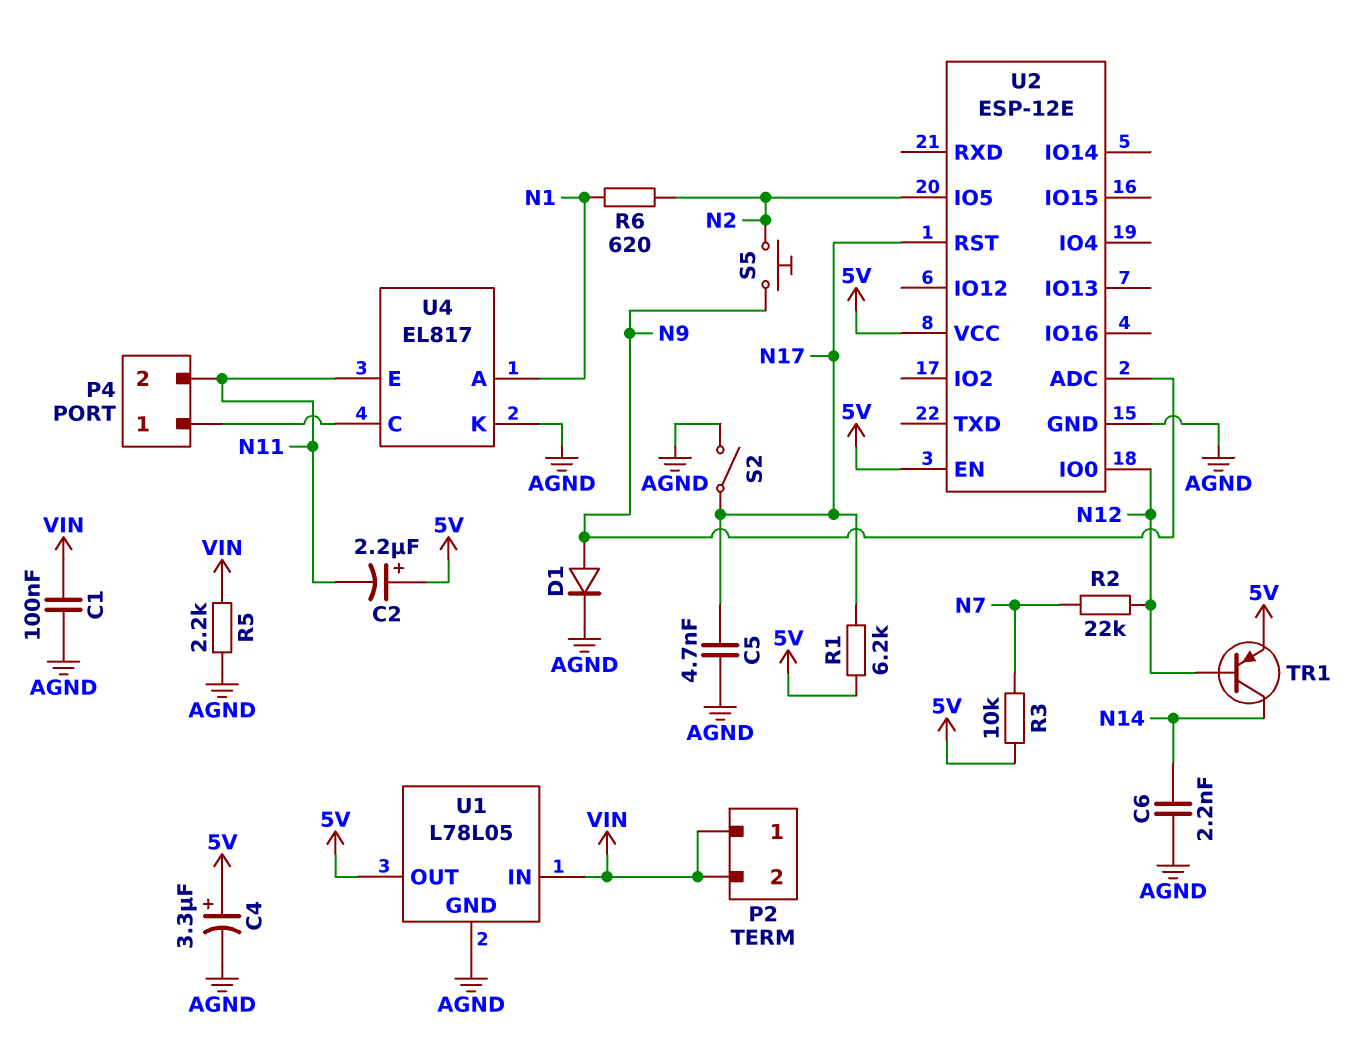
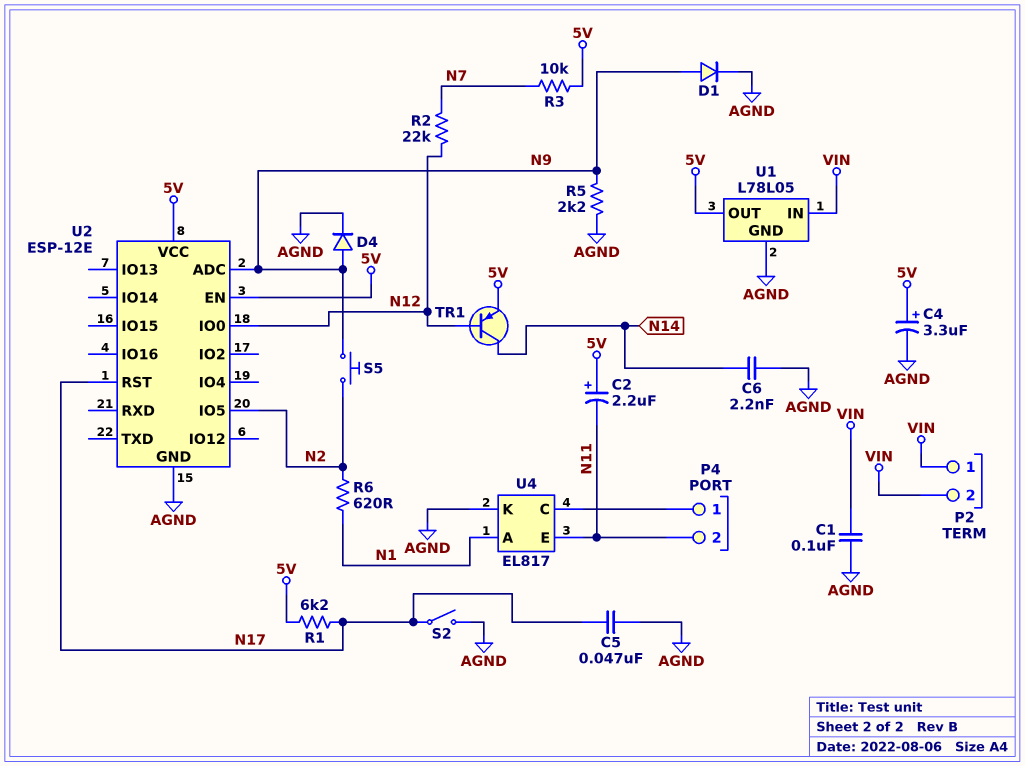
C5: 4.7nF (AGND, N17) -> 47nF (AGND, N17)
D4: none -> diode (A N9, K AGND)
R5: 2.2k (AGND, VIN) -> 2.2k (AGND, N9)

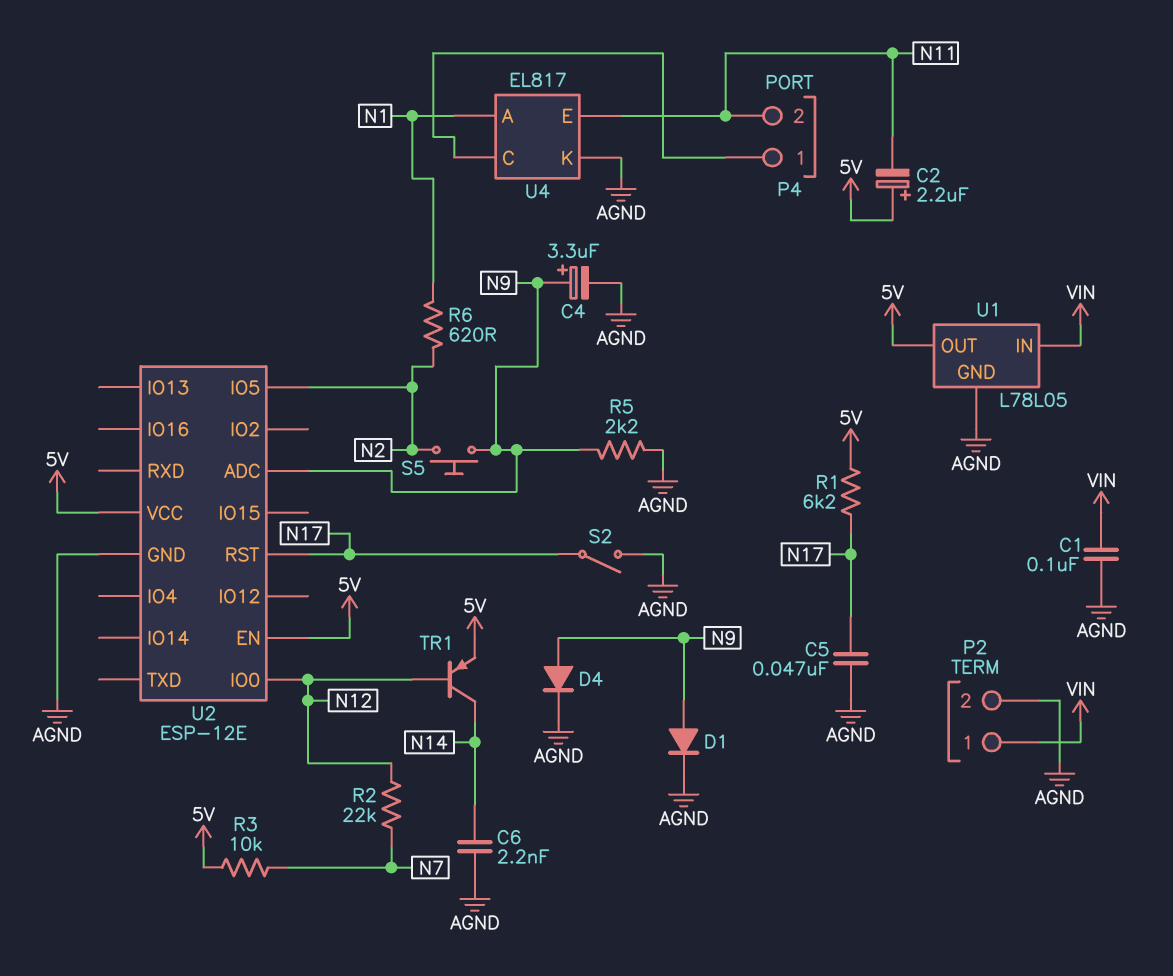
C4: 3.3uF (plus 5V, minus AGND) -> 3.3uF (plus N9, minus AGND)
P2 pin 2: VIN -> AGND

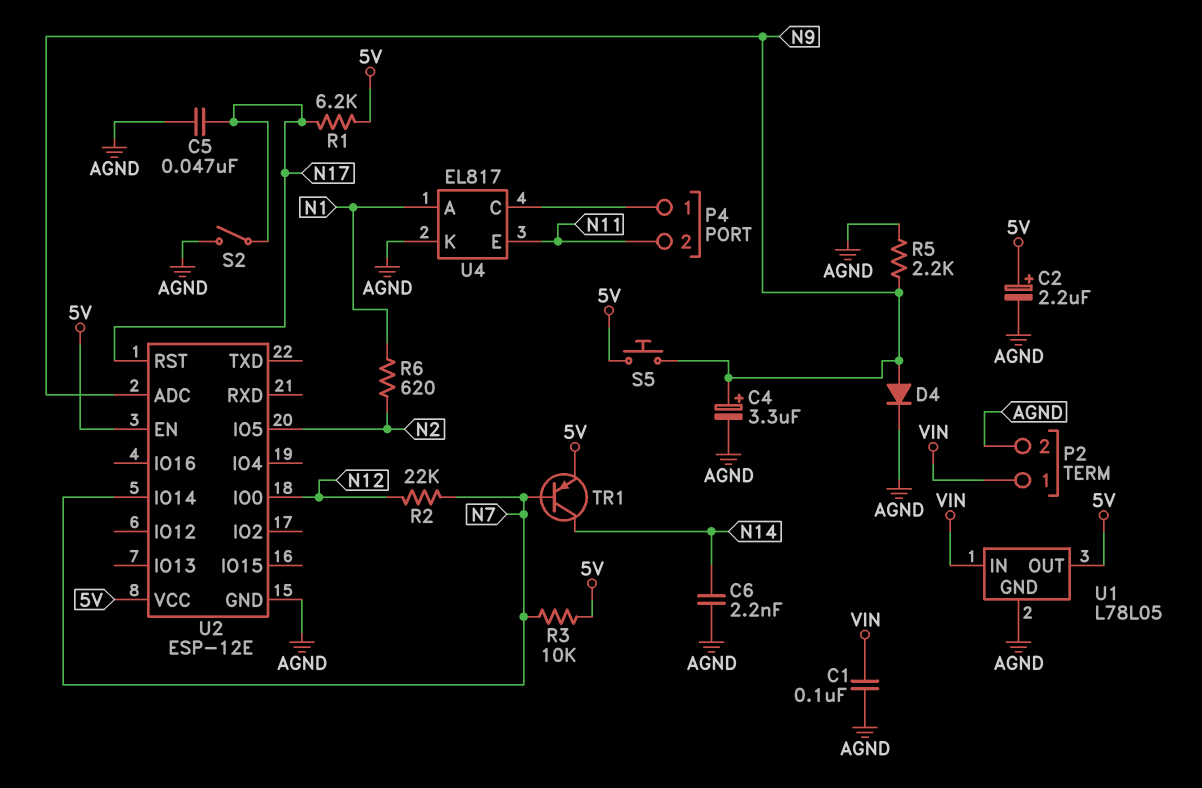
C2: 2.2uF (plus 5V, minus N11) -> 2.2uF (plus 5V, minus AGND)
D1: diode (A N9, K AGND) -> none
S5: button (N2, N9) -> button (5V, N9)
TR1: PNP (B N12, C N14, E 5V) -> PNP (B N7, C N14, E 5V)
U2 pin IO14: none -> N7

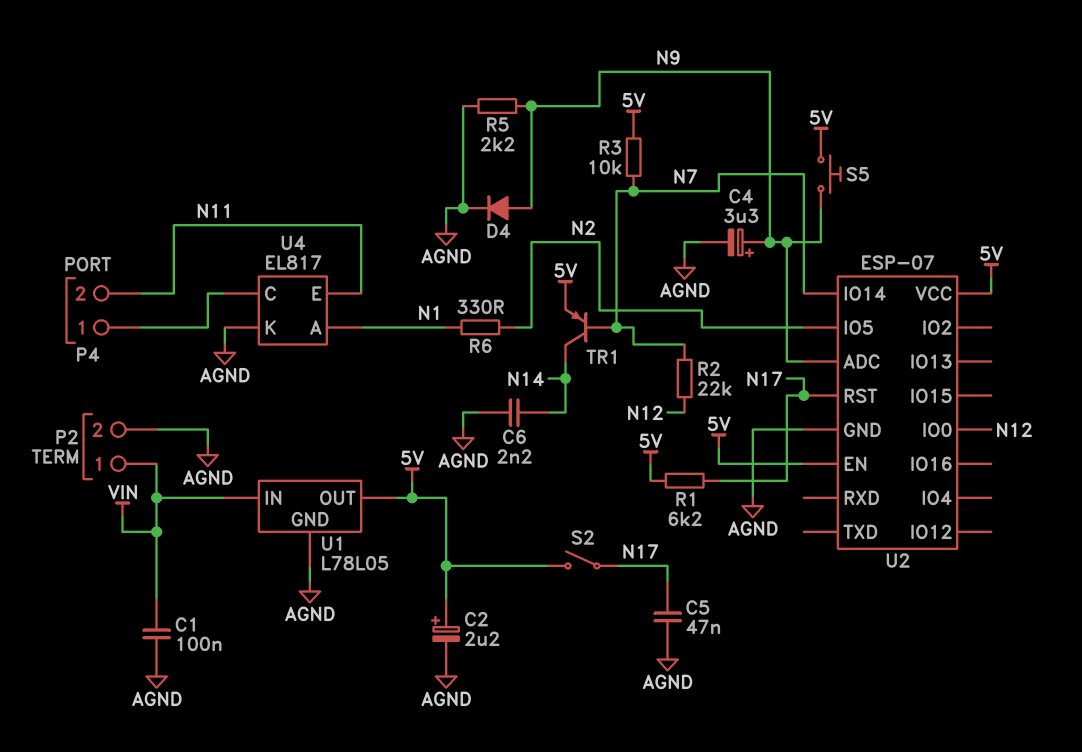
R6: 620 (N1, N2) -> 330 (N1, N2)
S2: switch (AGND, N17) -> switch (5V, N17)
U2: ESP-12E -> ESP-07

